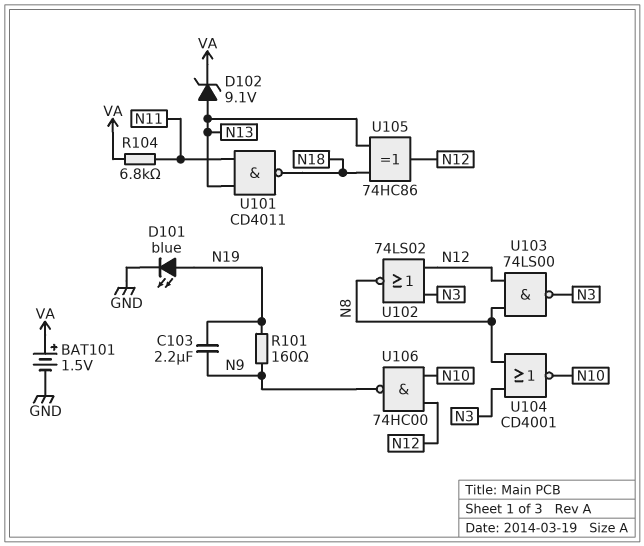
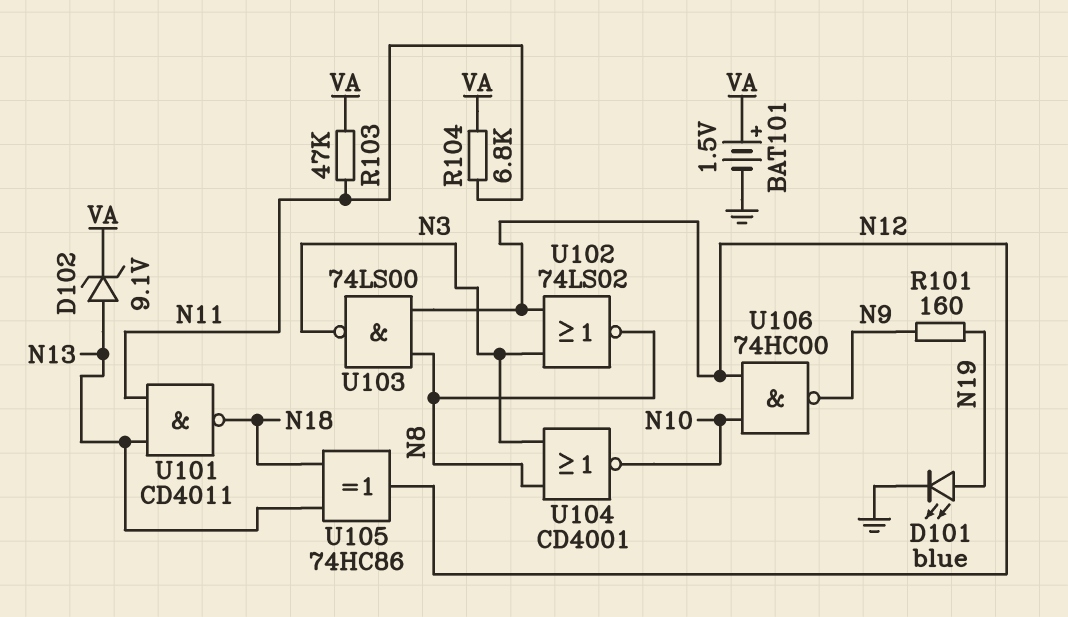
C103: 2.2uF (N9, N19) -> none
R103: none -> 47k (N11, VA)

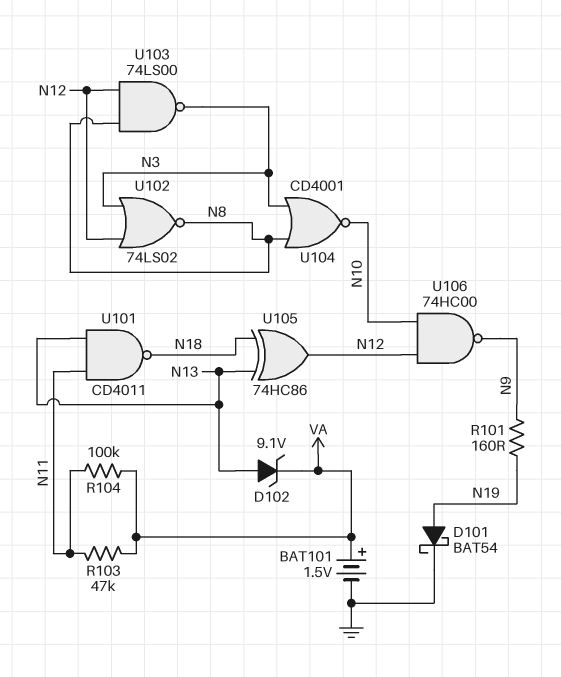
D101: LED blue (A N19, K GND) -> schottky BAT54 (A N19, K GND)
R104: 6.8k (N11, VA) -> 100k (N11, VA)

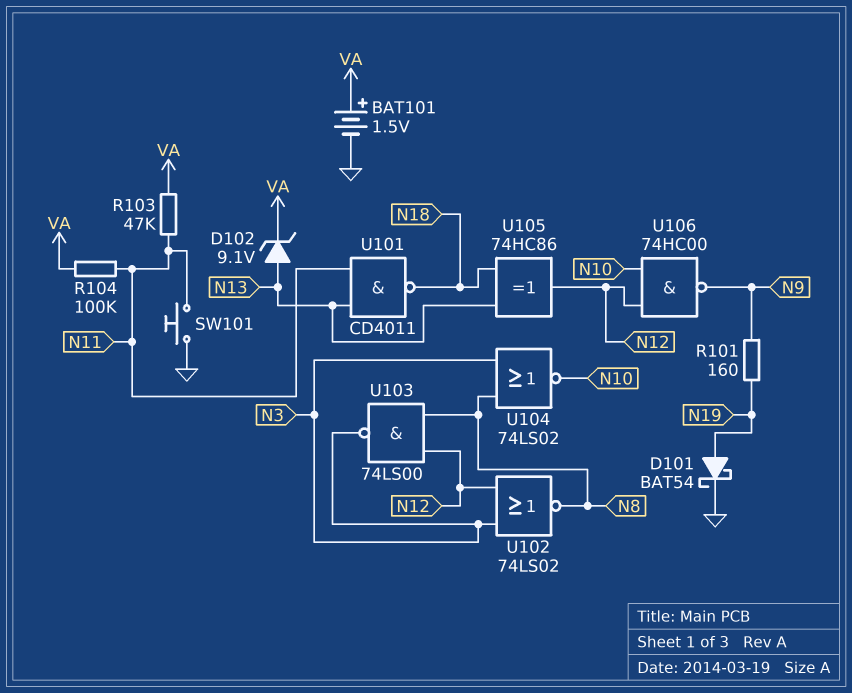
SW101: none -> button (GND, N11)
U104: NOR CD4001 (in N3, in N8, out N10) -> NOR 74LS02 (in N3, in N8, out N10)

